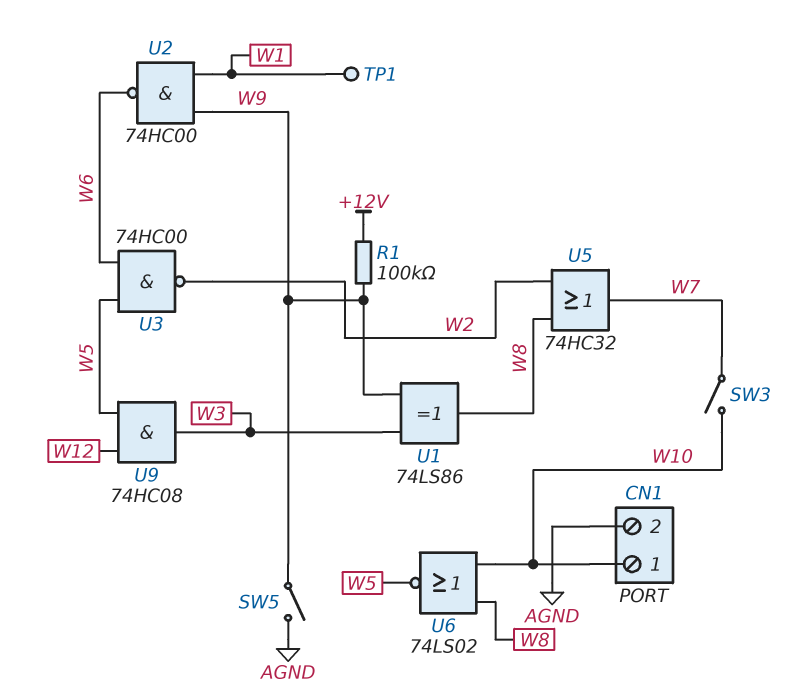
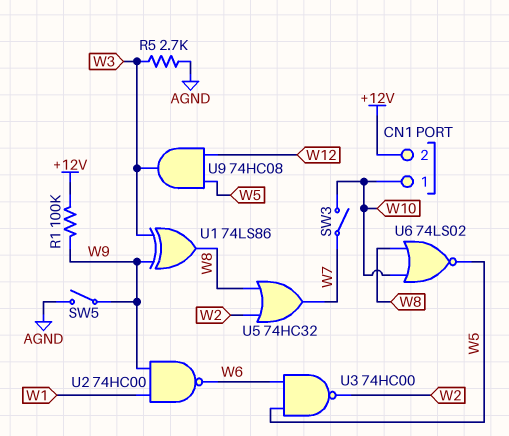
CN1 pin 2: AGND -> +12V
R5: none -> 2.7k (AGND, W3)
TP1: test point (W1) -> none

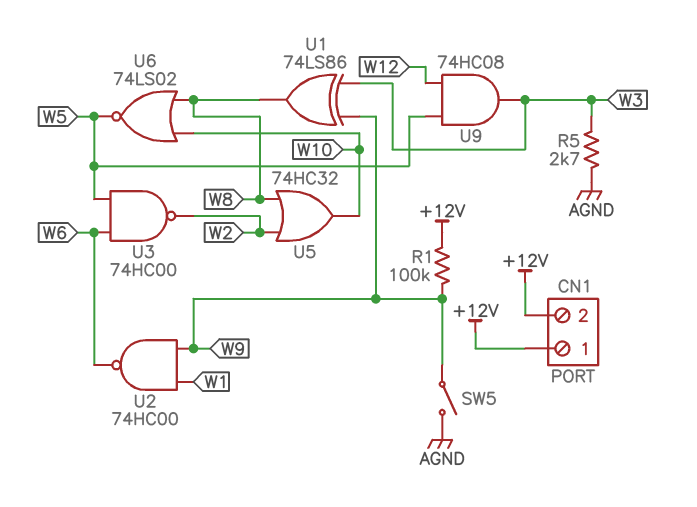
CN1 pin 1: W10 -> +12V
SW3: switch (W7, W10) -> none
U5: OR 74HC32 (in W2, in W8, out W7) -> OR 74HC32 (in W2, in W8, out W10)

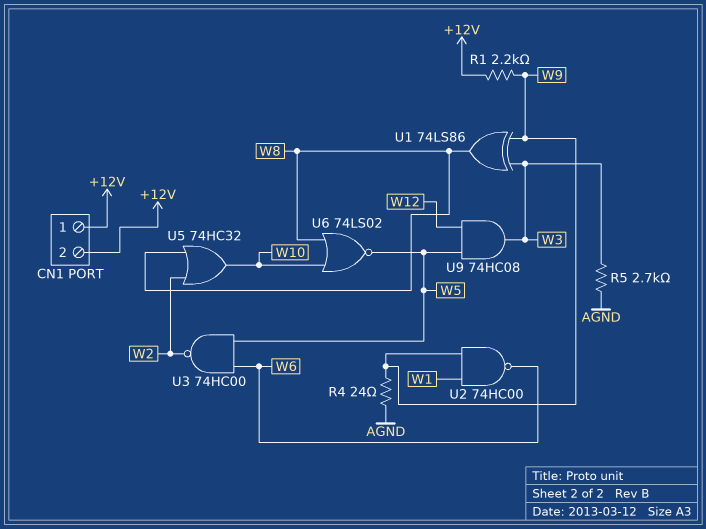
R1: 100k (+12V, W9) -> 2.2k (+12V, W9)
R4: none -> 24 (AGND, W9)
SW5: switch (AGND, W9) -> none

